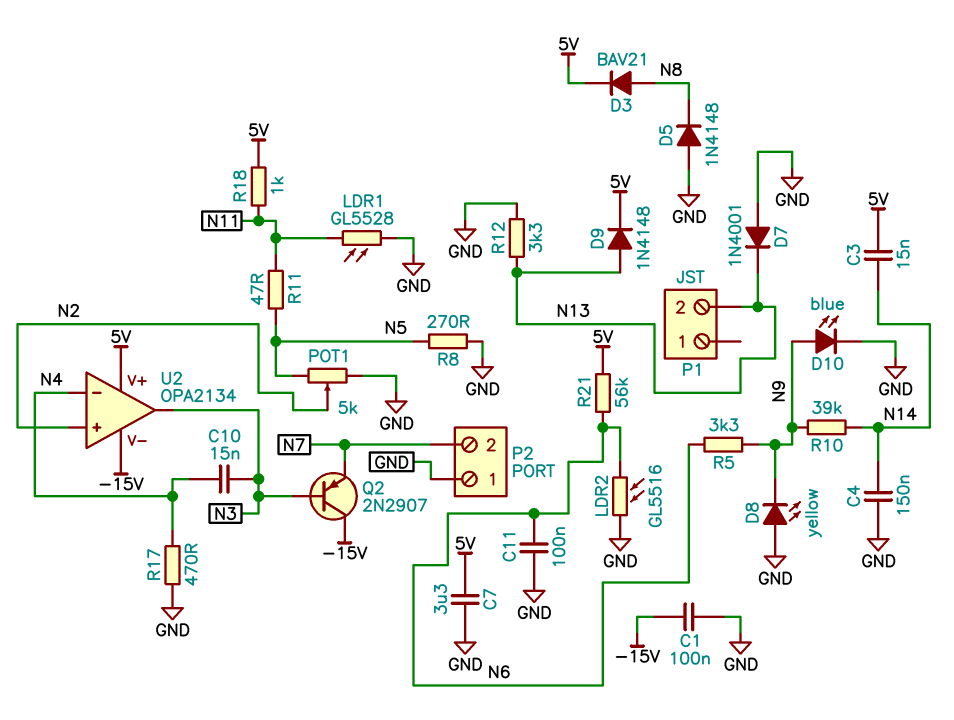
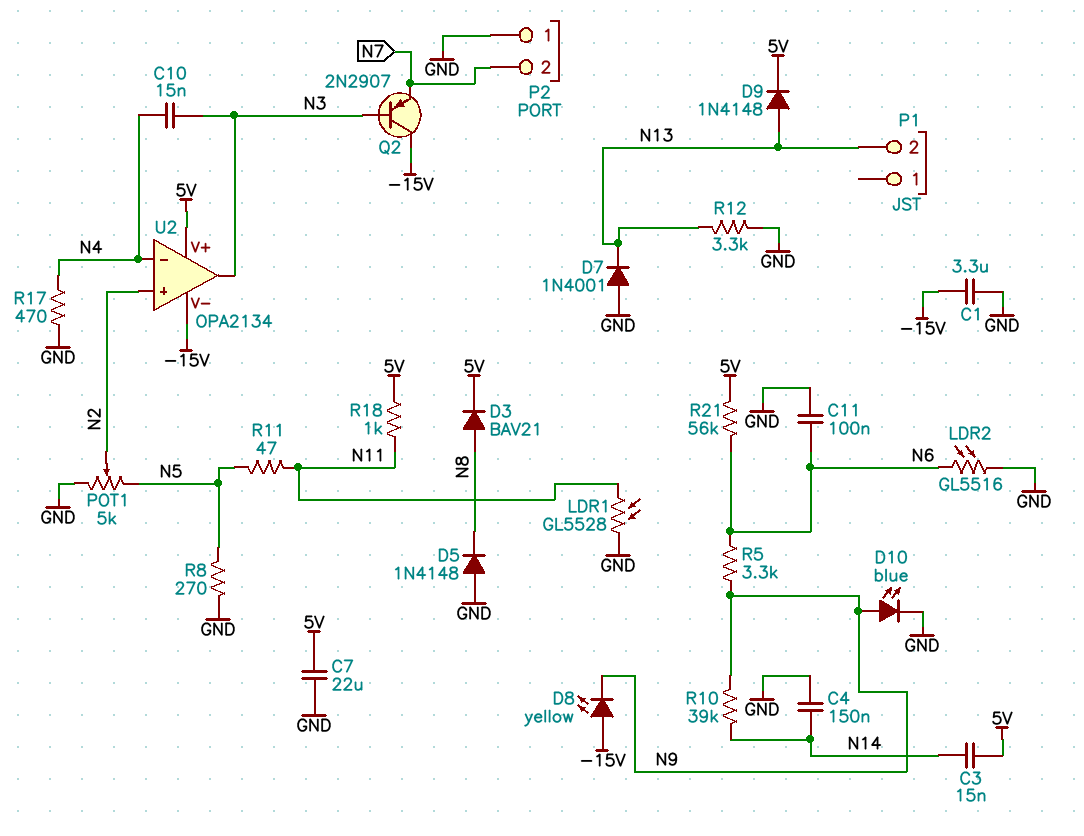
C1: 100nF (-15V, GND) -> 3.3uF (-15V, GND)
C7: 3.3uF (5V, GND) -> 22uF (5V, GND)
D8: LED yellow (A GND, K N9) -> LED yellow (A -15V, K N9)

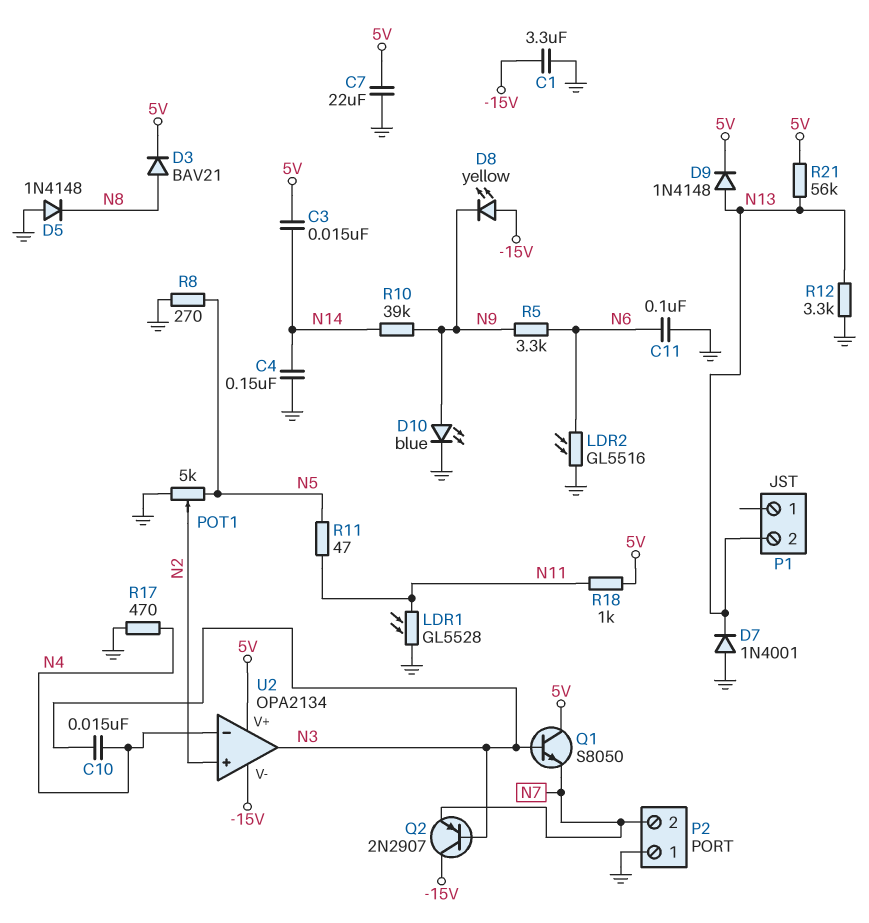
Q1: none -> NPN S8050 (B N3, C 5V, E N7)
R21: 56k (5V, N6) -> 56k (5V, N13)

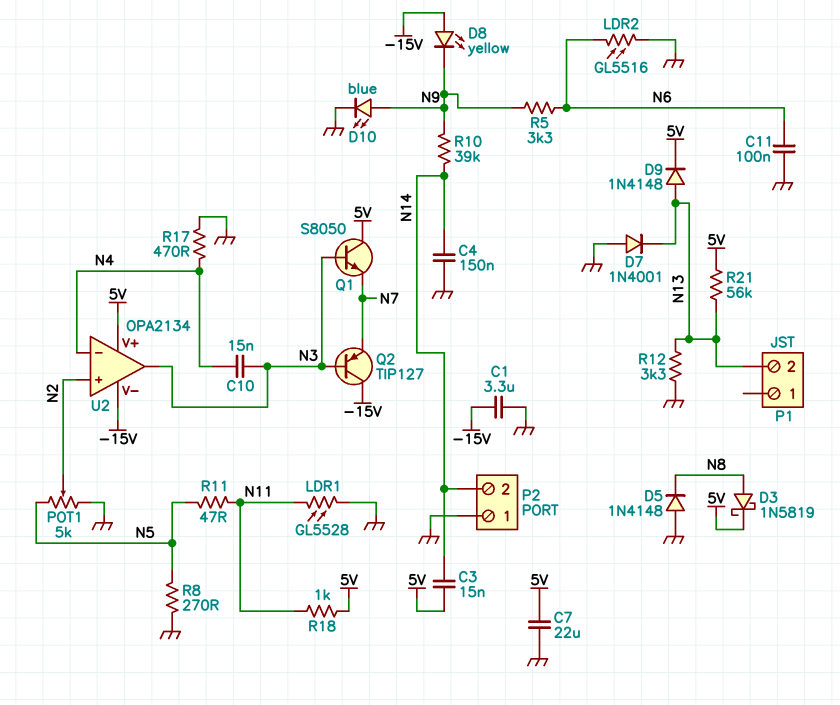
D3: diode BAV21 (A N8, K 5V) -> schottky 1N5819 (A N8, K 5V)
P2 pin 2: N7 -> N14
Q2: PNP 2N2907 (B N3, C -15V, E N7) -> PNP TIP127 (B N3, C -15V, E N7)

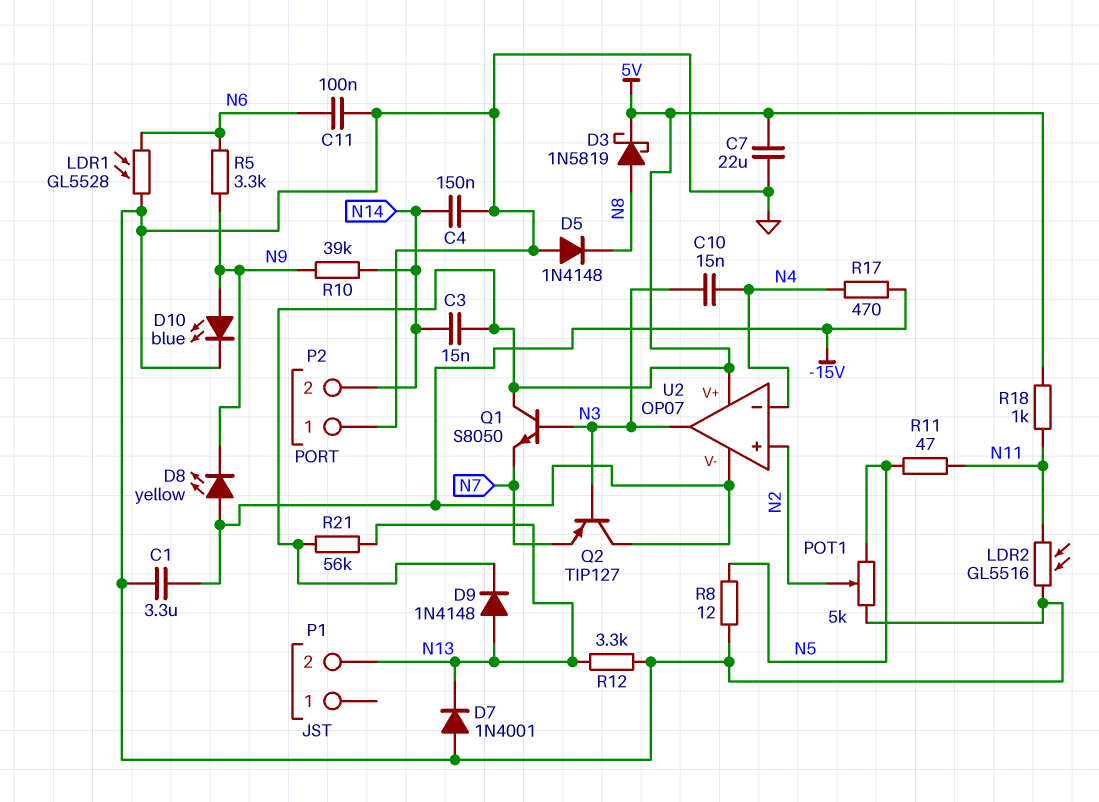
LDR1: GL5528 (GND, N11) -> GL5528 (GND, N6)
LDR2: GL5516 (GND, N6) -> GL5516 (GND, N11)
R8: 270 (GND, N5) -> 12 (GND, N5)
R17: 470 (GND, N4) -> 470 (-15V, N4)
U2: OPA2134 -> OP07

